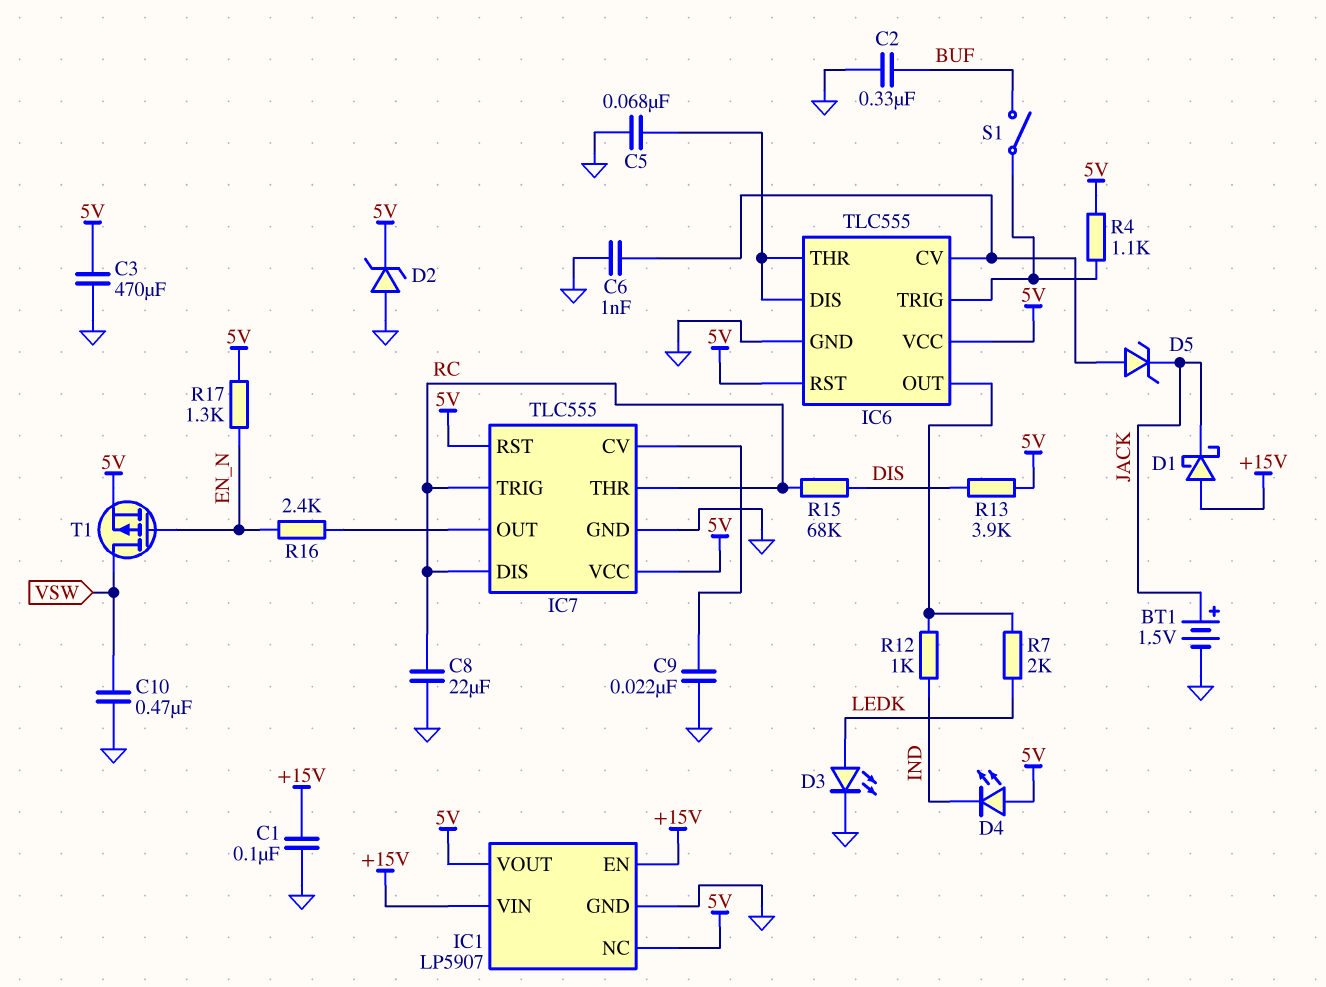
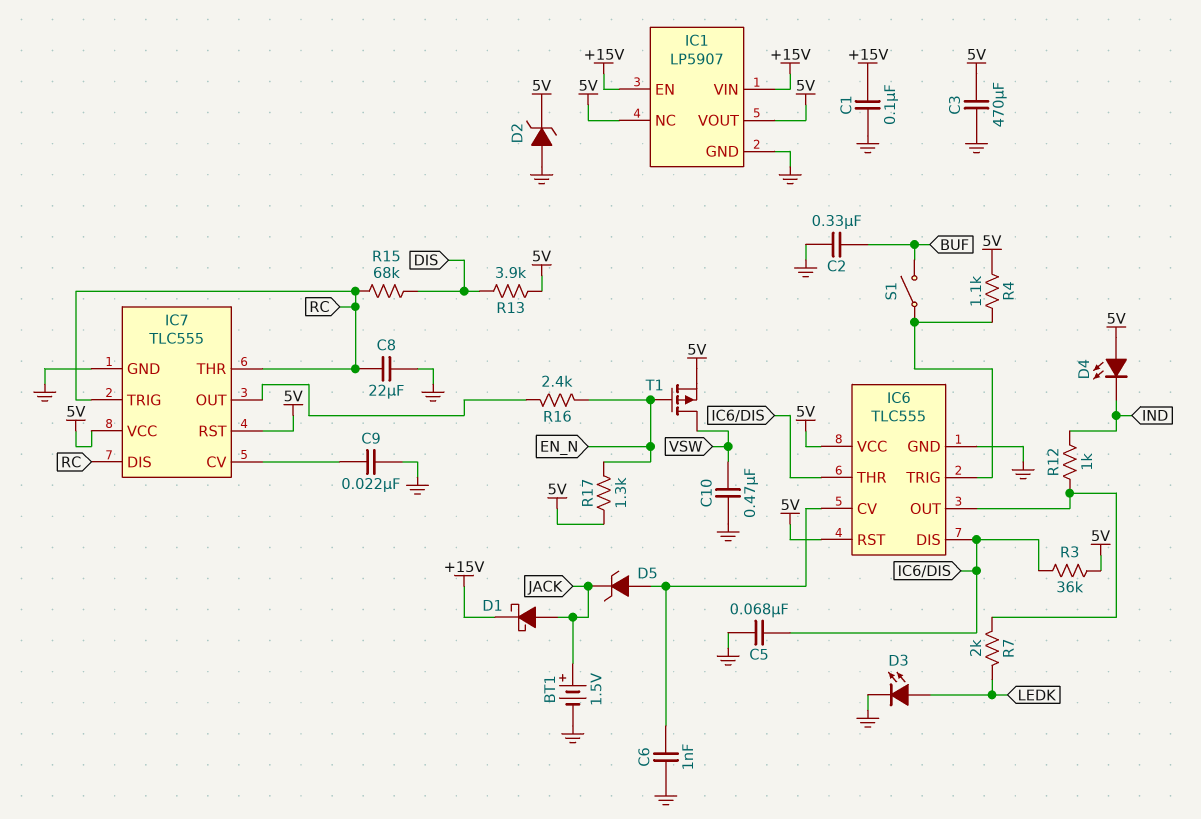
D1: schottky (A +15V, K JACK) -> schottky (A JACK, K +15V)
R3: none -> 36k (5V, IC6/DIS)

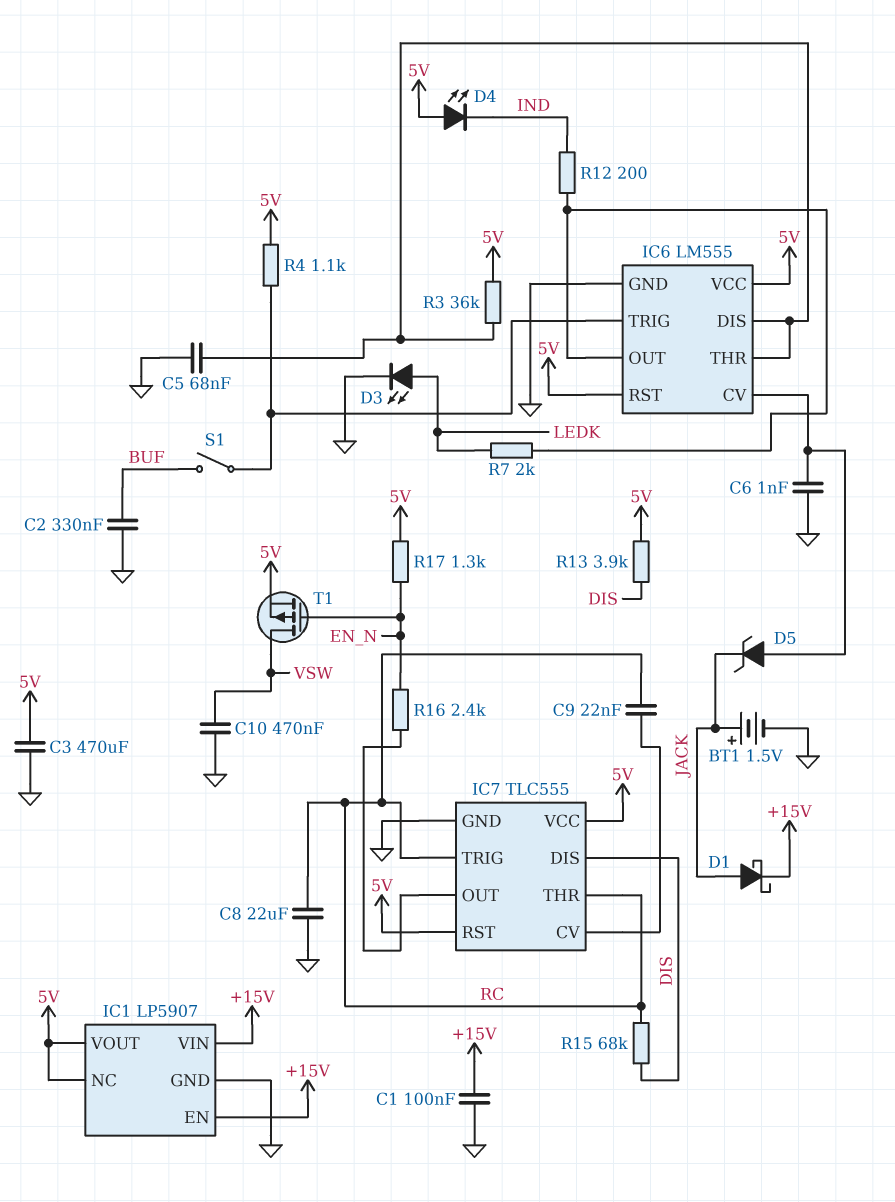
C9: 22nF (GND, IC7/CV) -> 22nF (IC7/CV, RC)
D2: zener (A GND, K 5V) -> none
IC6: TLC555 -> LM555
IC7 pin DIS: RC -> DIS
R12: 1k (IC6/OUT, IND) -> 200 (IC6/OUT, IND)

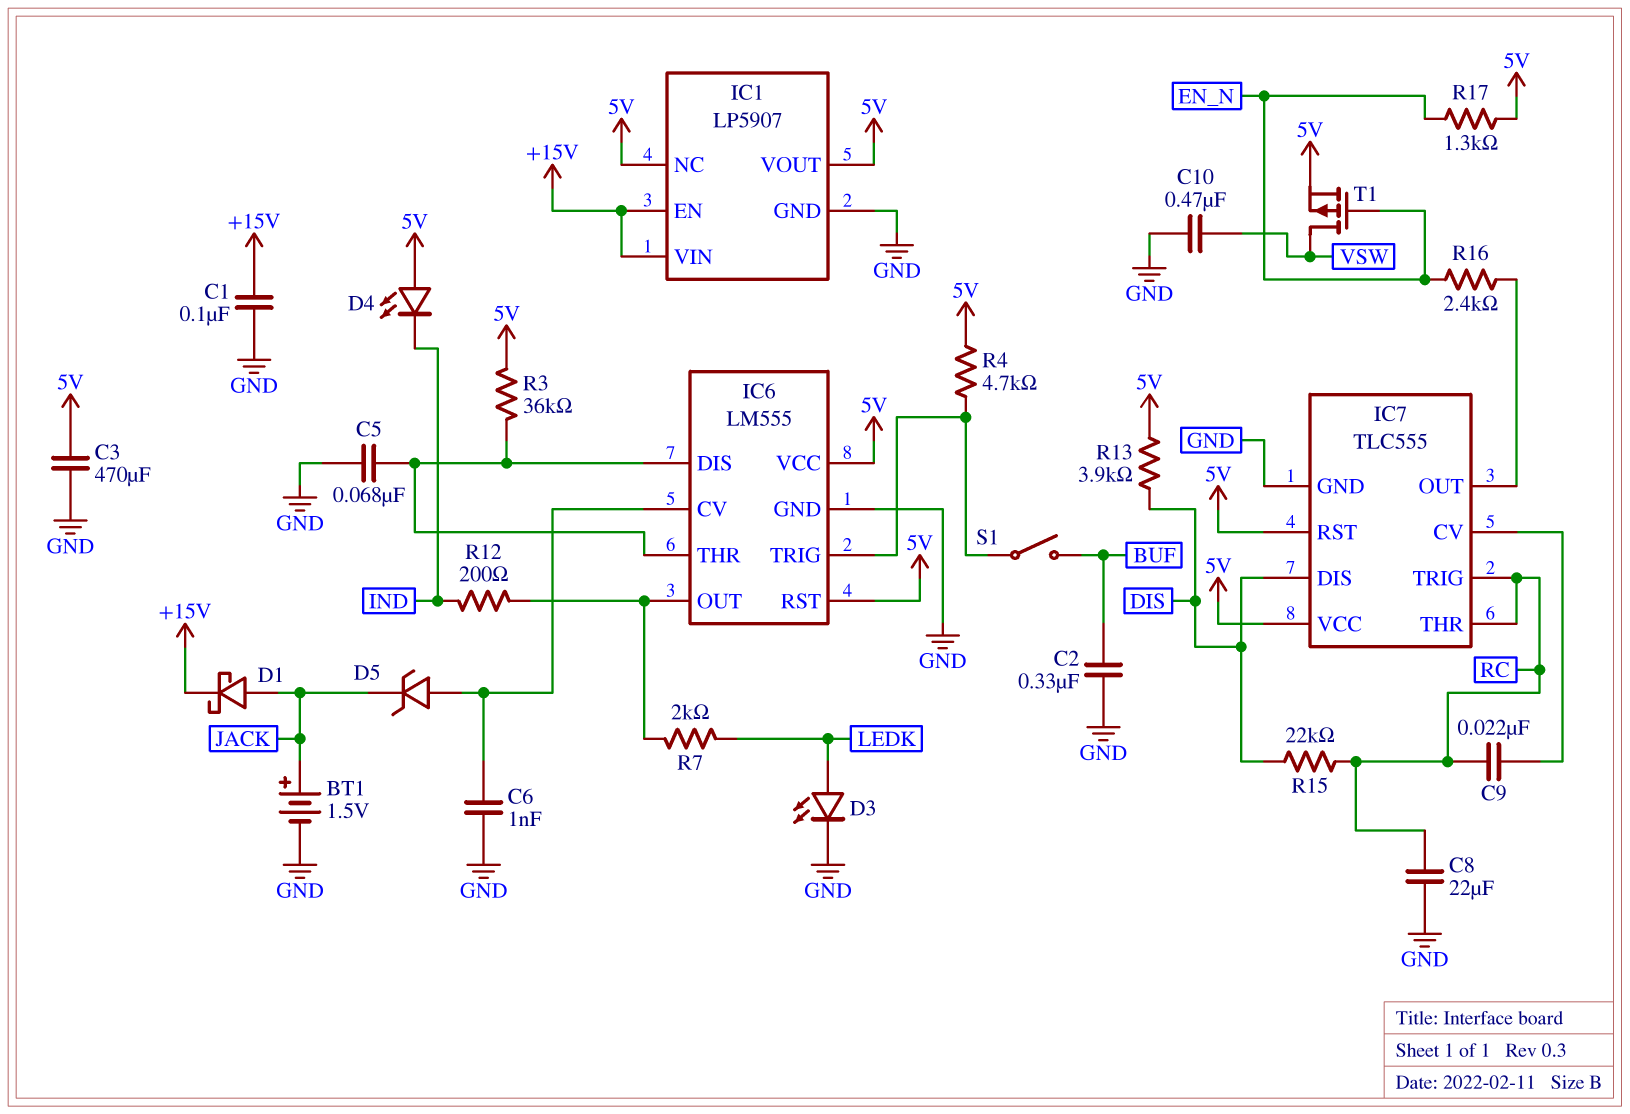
R4: 1.1k (5V, IC6/TRIG) -> 4.7k (5V, IC6/TRIG)
R15: 68k (DIS, RC) -> 22k (DIS, RC)

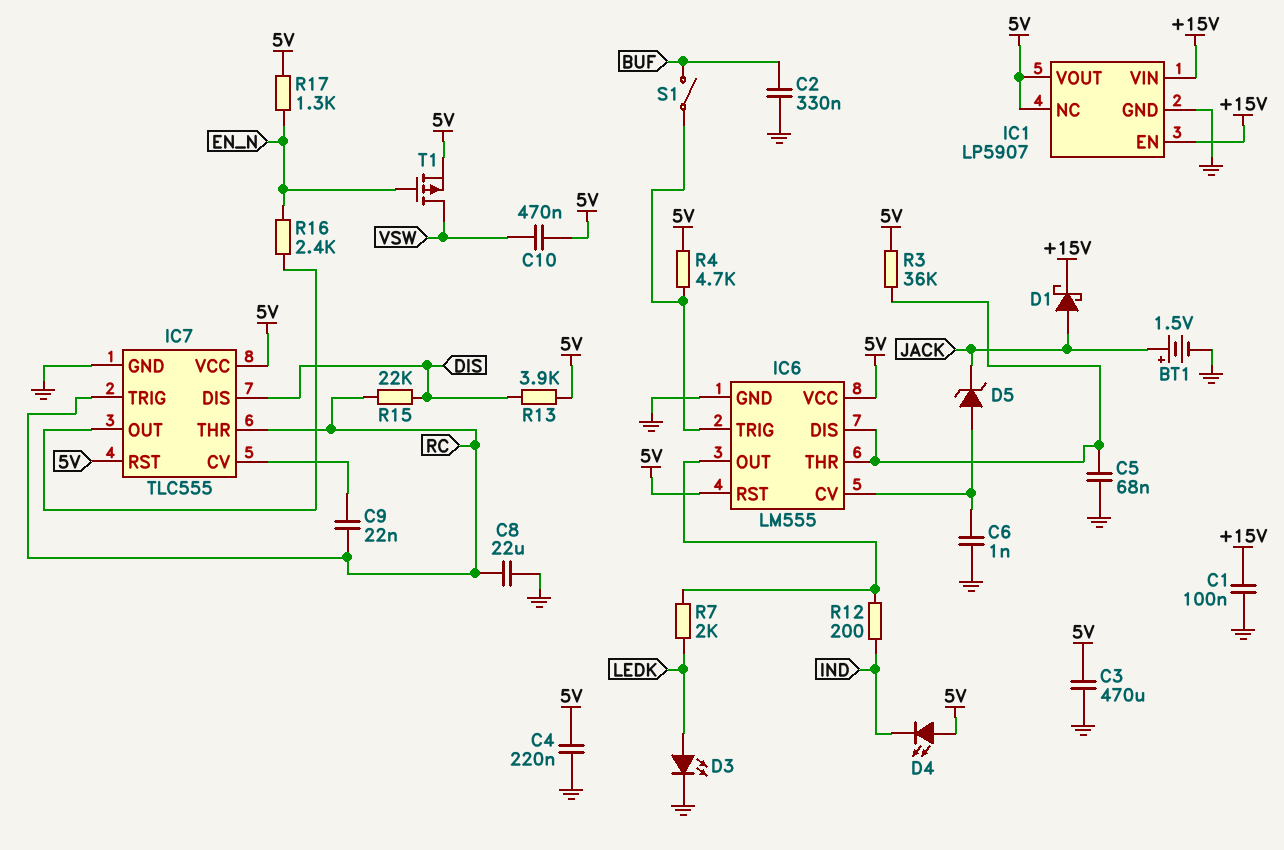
C4: none -> 220nF (5V, GND)
C10: 470nF (GND, VSW) -> 470nF (5V, VSW)

